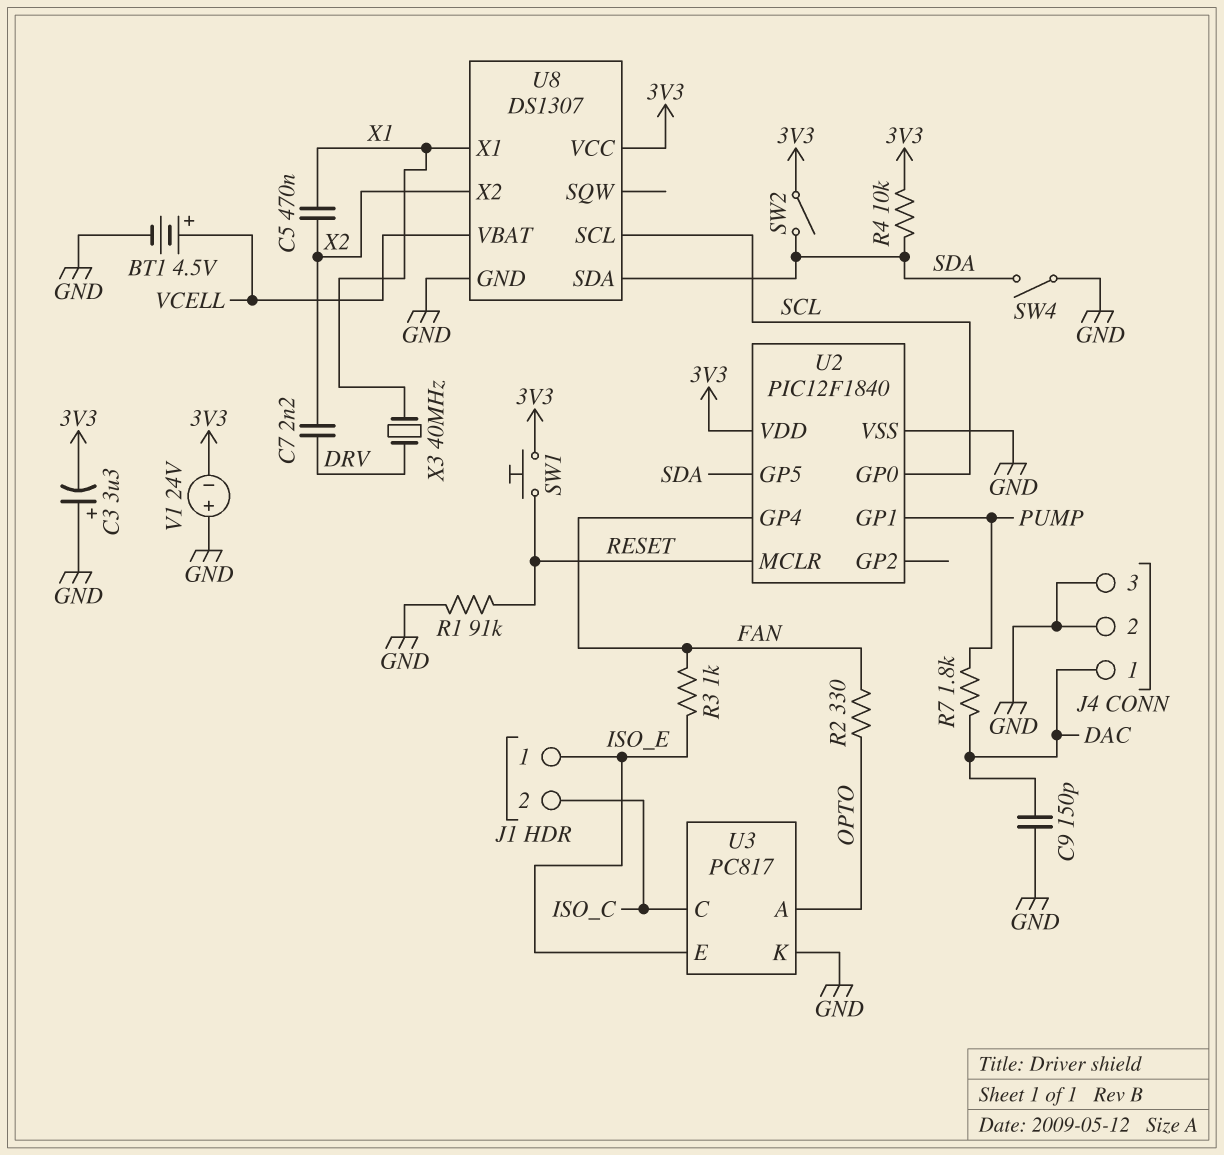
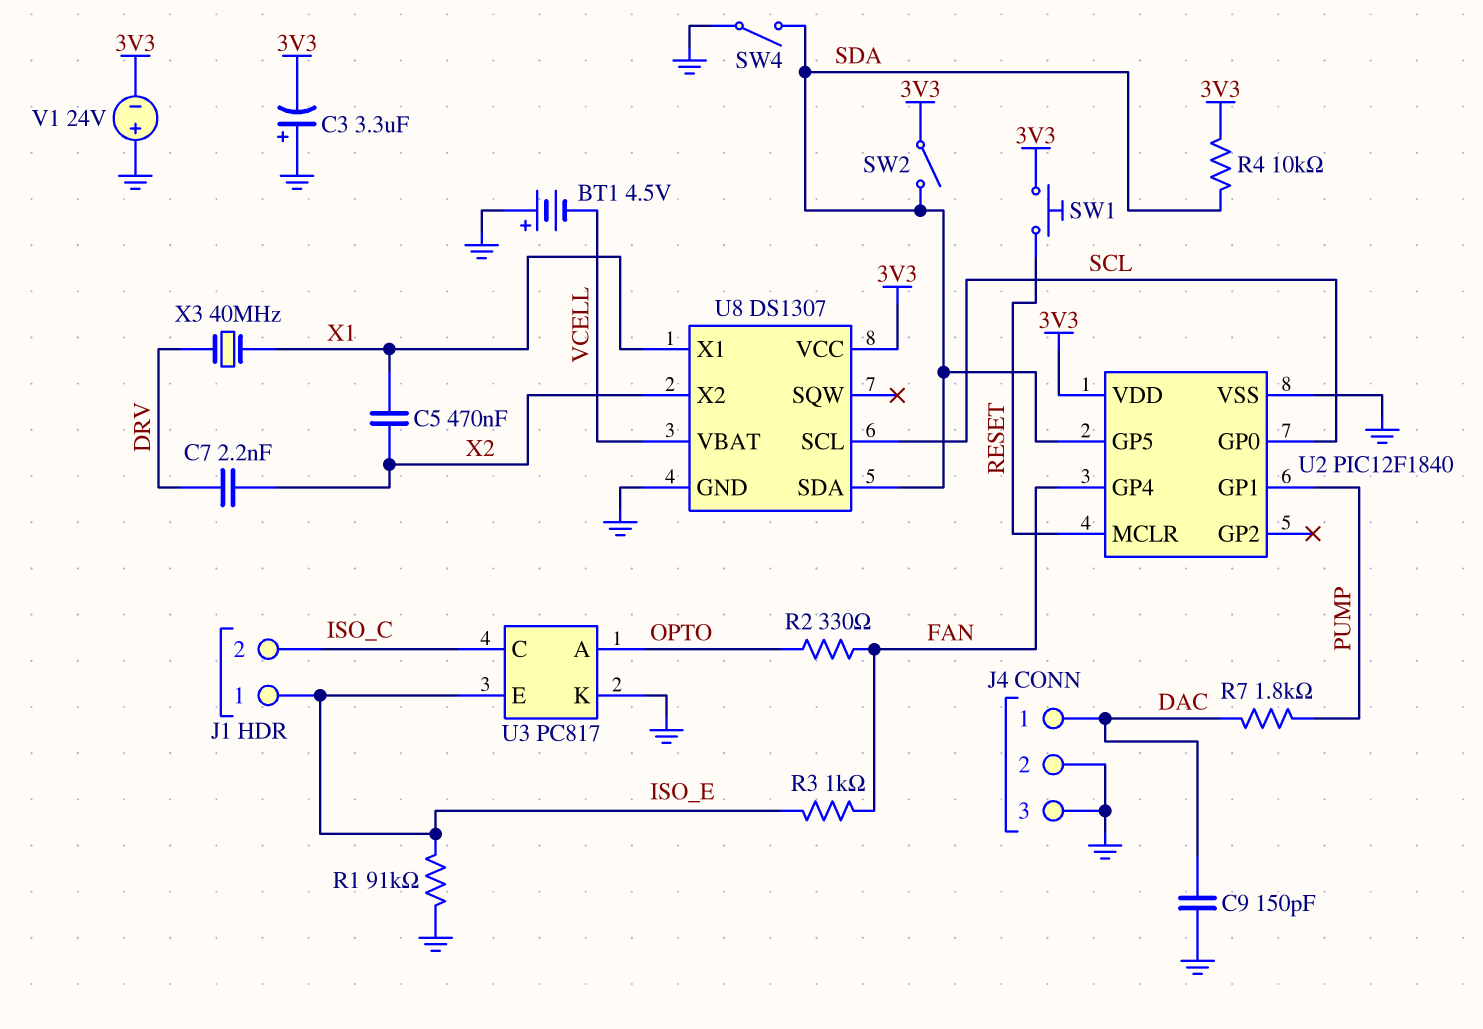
BT1: 4.5V (plus VCELL, minus GND) -> 4.5V (plus GND, minus VCELL)
R1: 91k (GND, RESET) -> 91k (GND, ISO_E)

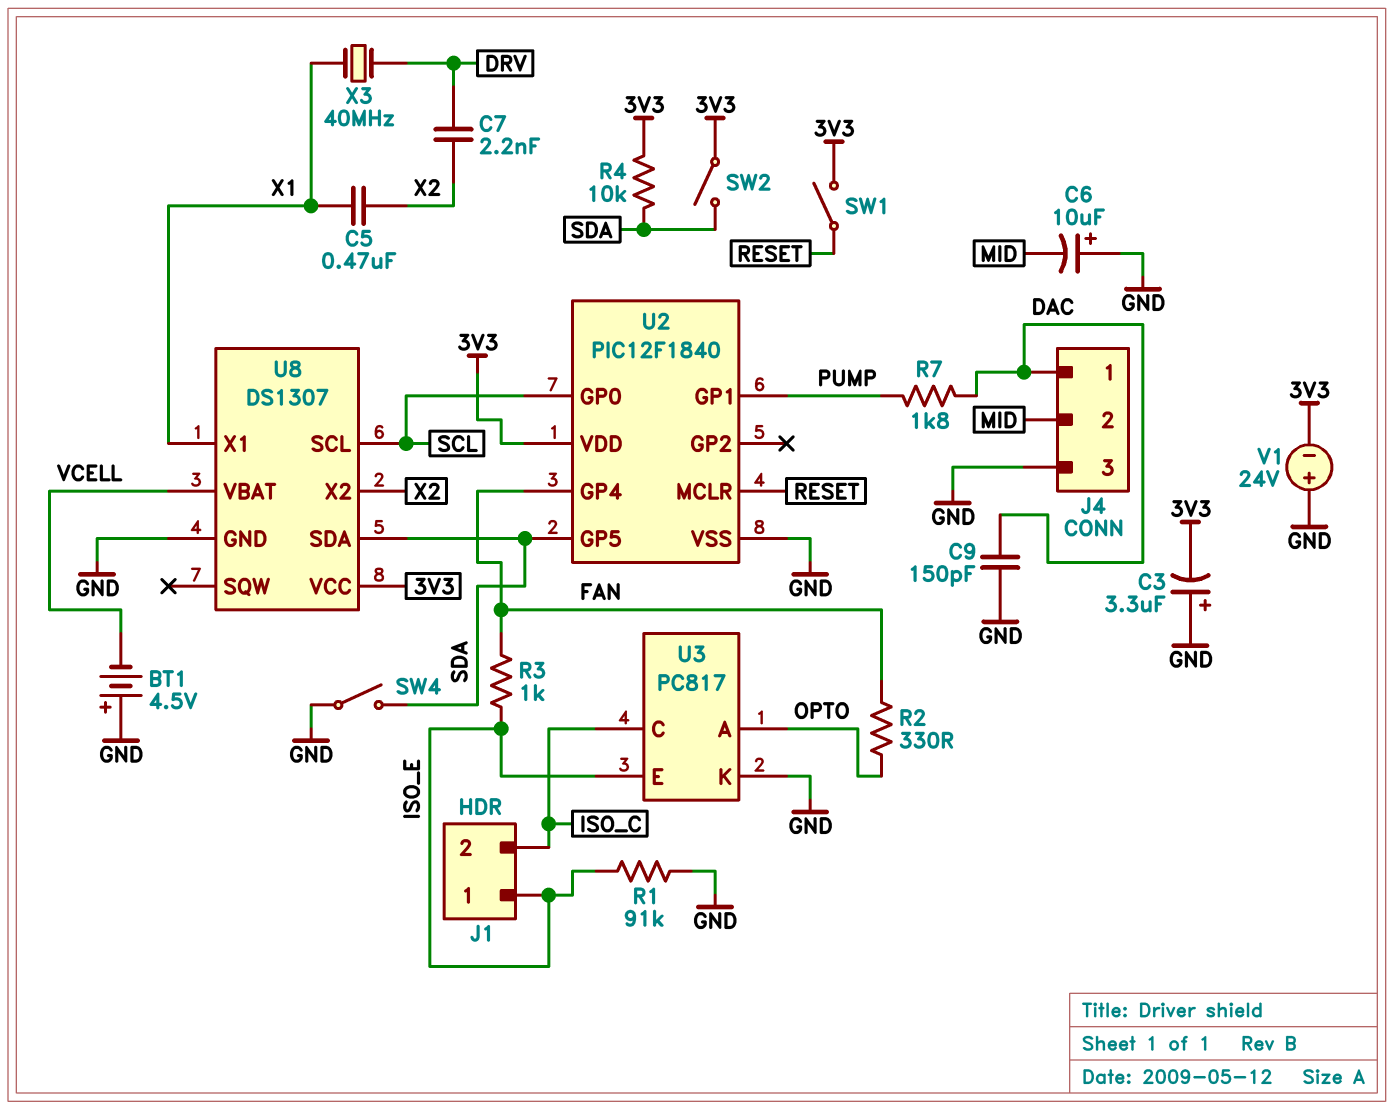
C6: none -> 10uF (plus GND, minus MID)
J4 pin 2: GND -> MID
SW1: button (3V3, RESET) -> switch (3V3, RESET)

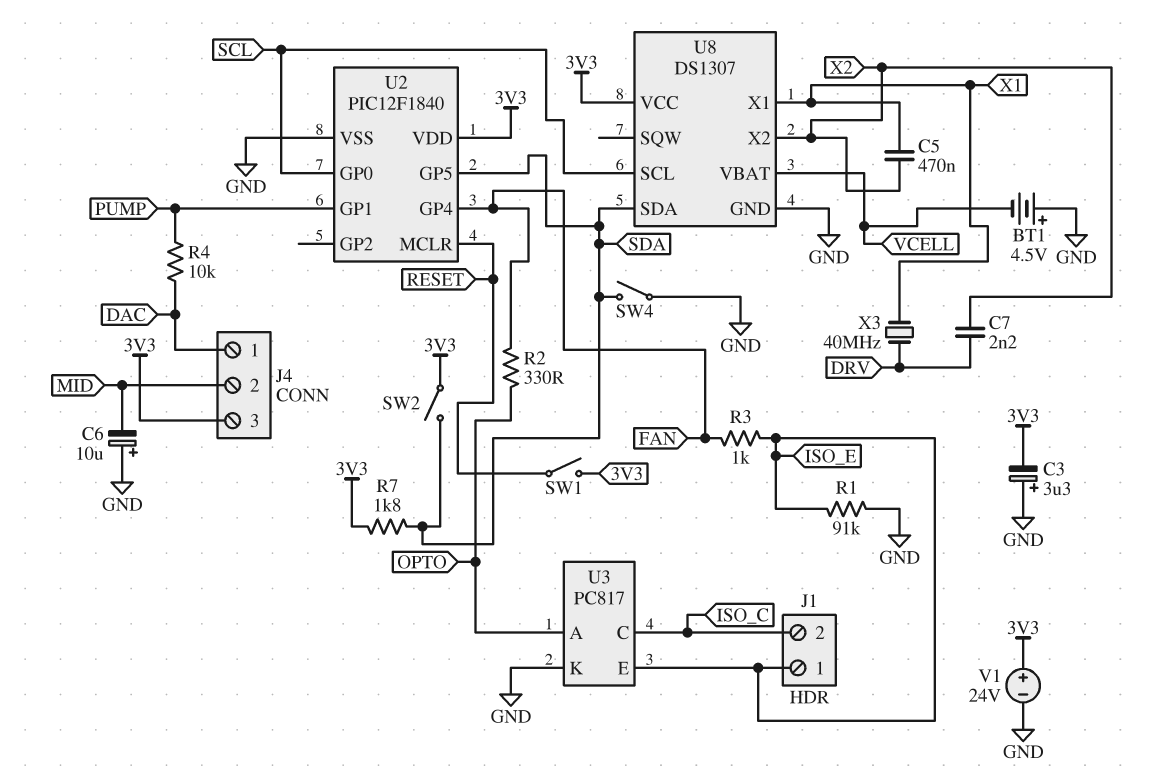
C9: 150pF (DAC, GND) -> none
J4 pin 3: GND -> 3V3
R4: 10k (3V3, SDA) -> 10k (DAC, PUMP)
R7: 1.8k (DAC, PUMP) -> 1.8k (3V3, SDA)
V1: 24V (plus GND, minus 3V3) -> 24V (plus 3V3, minus GND)

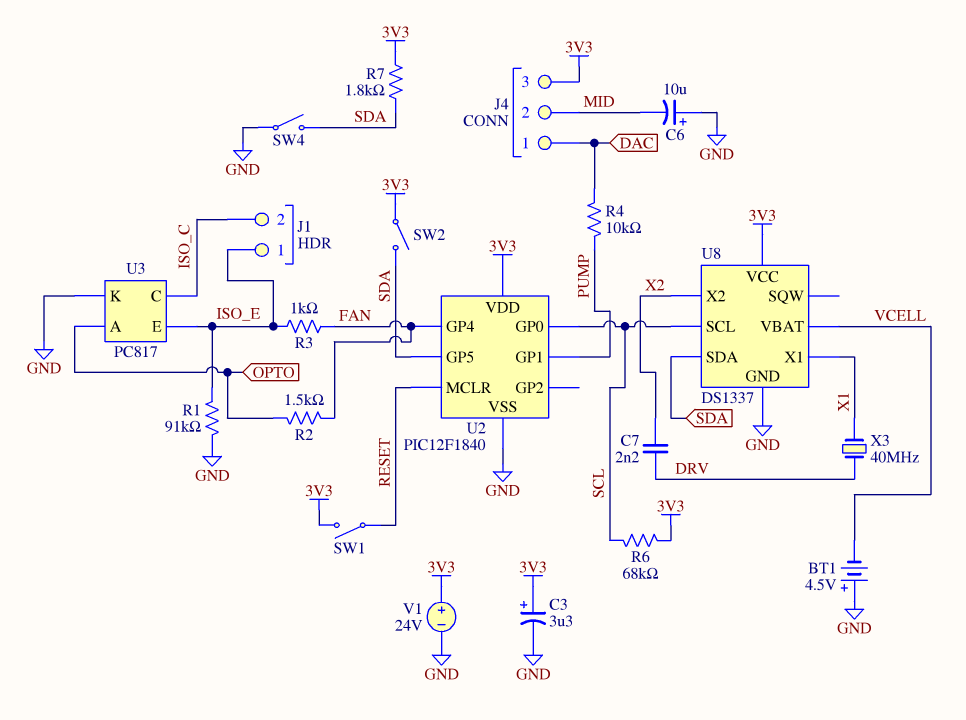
C3: 3.3uF (plus GND, minus 3V3) -> 3.3uF (plus 3V3, minus GND)
C5: 470nF (X1, X2) -> none
R2: 330 (FAN, OPTO) -> 1.5k (FAN, OPTO)
R6: none -> 68k (3V3, SCL)
U8: DS1307 -> DS1337

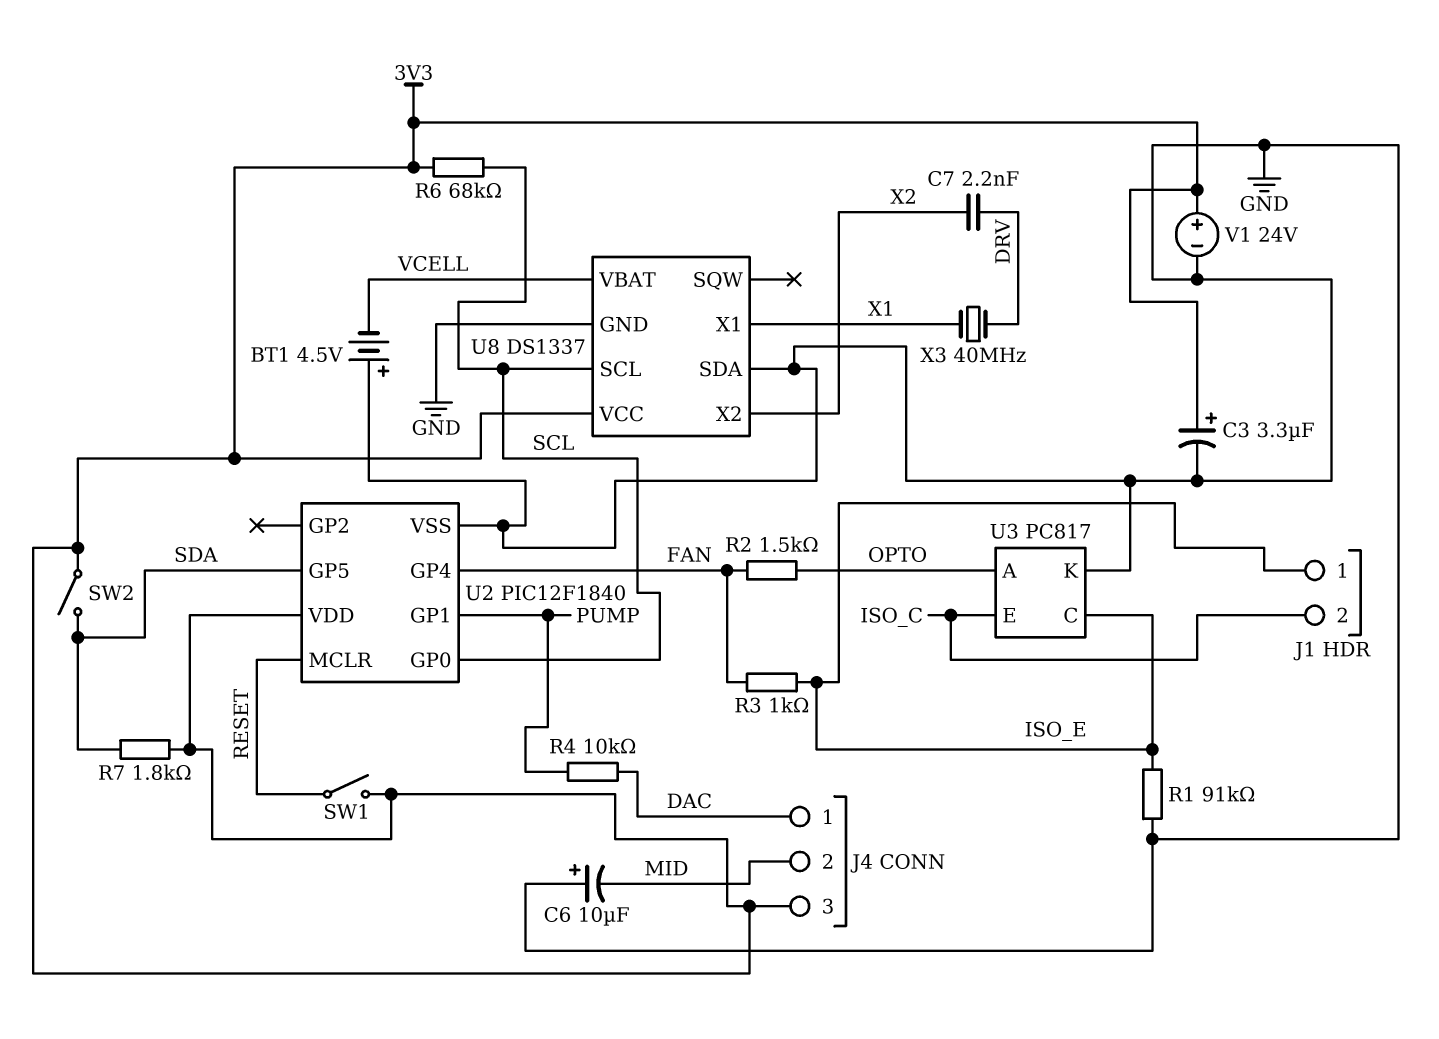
SW4: switch (GND, SDA) -> none
U3 pin C: ISO_C -> ISO_E
U3 pin E: ISO_E -> ISO_C
U8 pin SDA: SDA -> GND

